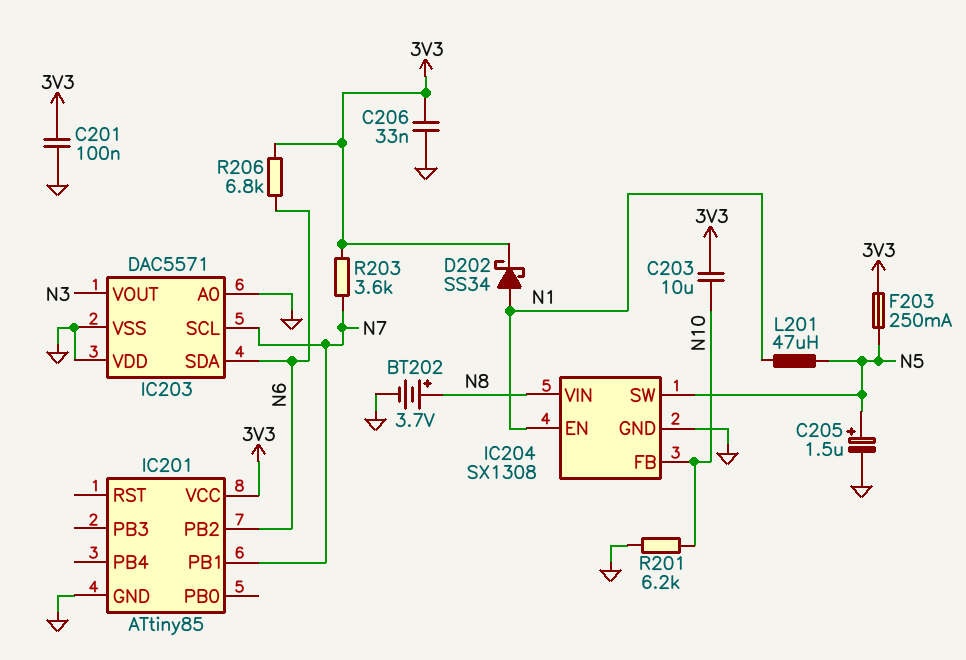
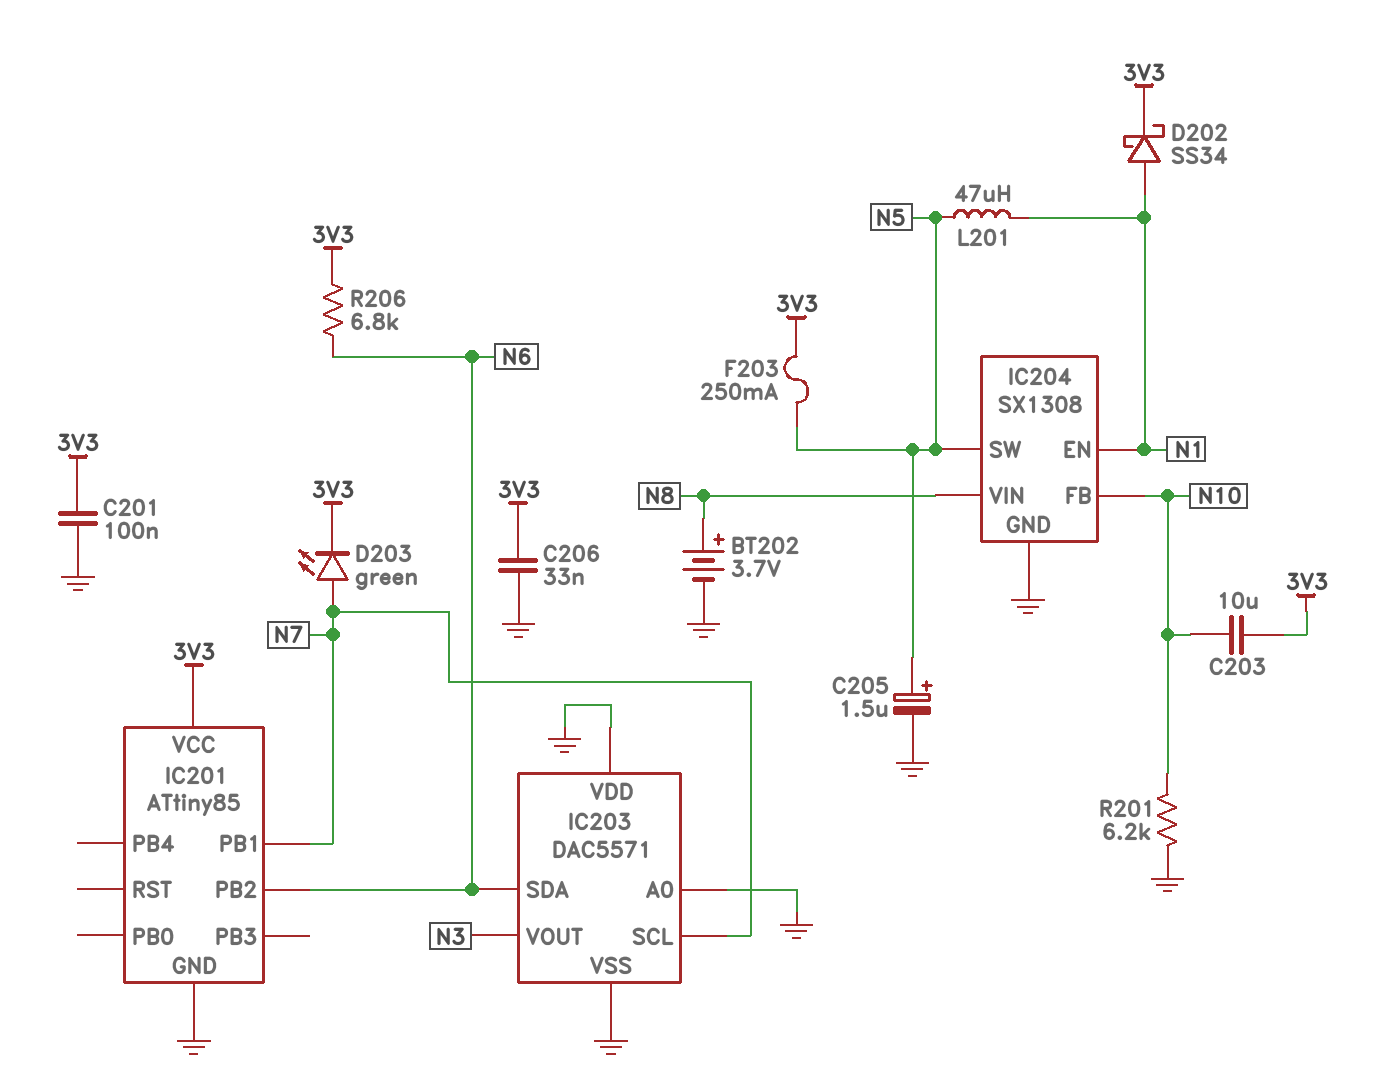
D203: none -> LED green (A N7, K 3V3)
R203: 3.6k (3V3, N7) -> none

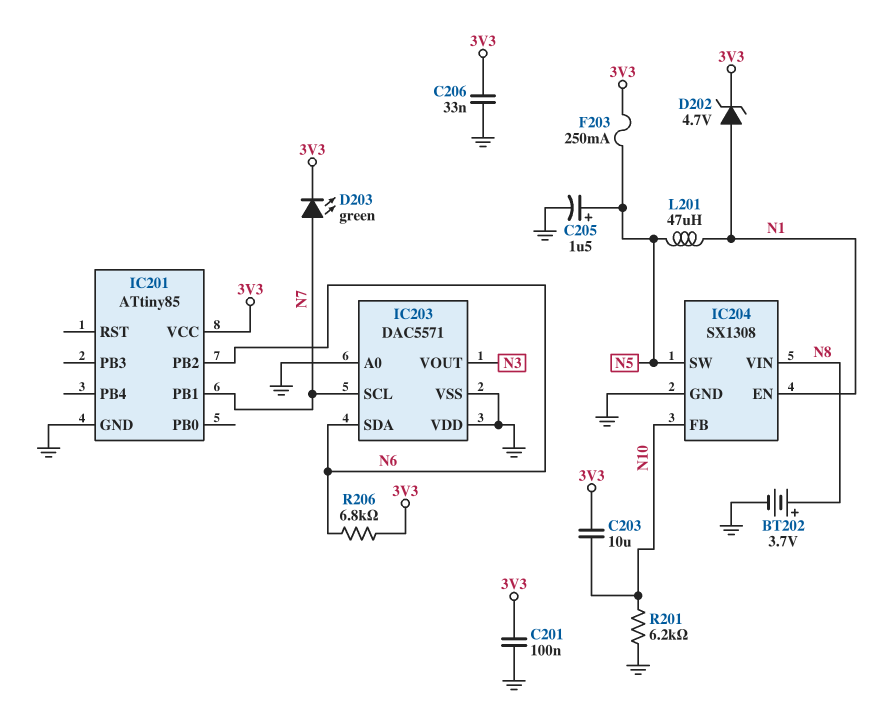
D202: schottky SS34 (A N1, K 3V3) -> zener 4.7V (A N1, K 3V3)

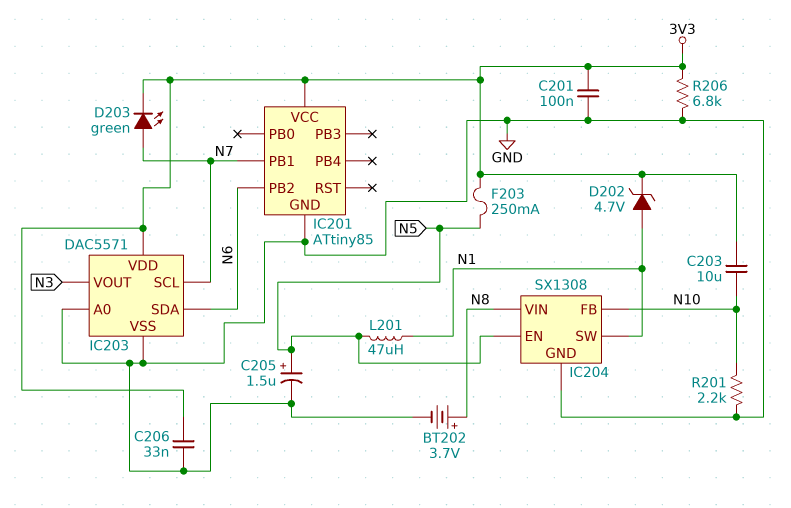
IC203 pin VDD: GND -> 3V3
IC204 pin EN: N1 -> N5
IC204 pin SW: N5 -> N1
R201: 6.2k (GND, N10) -> 2.2k (GND, N10)
R206: 6.8k (3V3, N6) -> 6.8k (3V3, GND)

